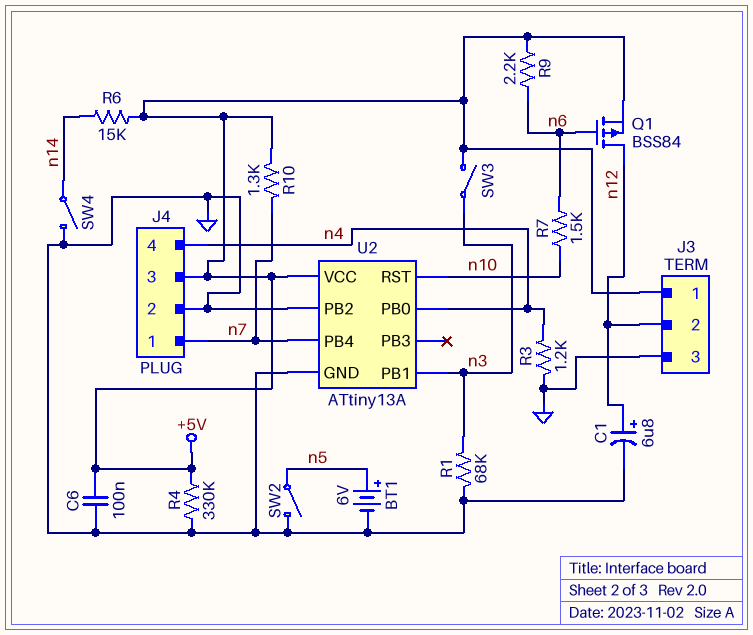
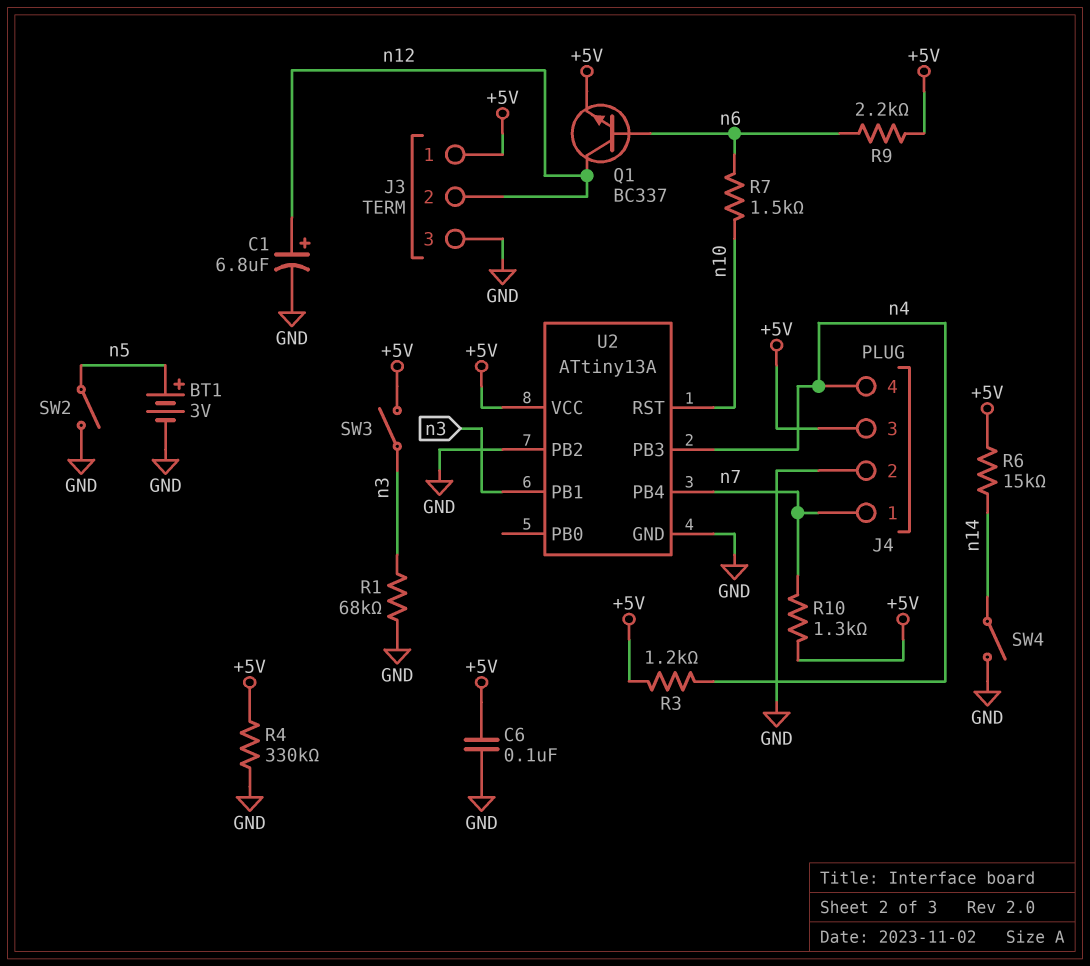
BT1: 6V (plus n5, minus GND) -> 3V (plus n5, minus GND)
Q1: PMOS BSS84 (G n6, D n12, S +5V) -> NPN BC337 (B n6, C n12, E +5V)
R3: 1.2k (GND, n4) -> 1.2k (+5V, n4)
U2 pin PB0: n4 -> none
U2 pin PB3: none -> n4

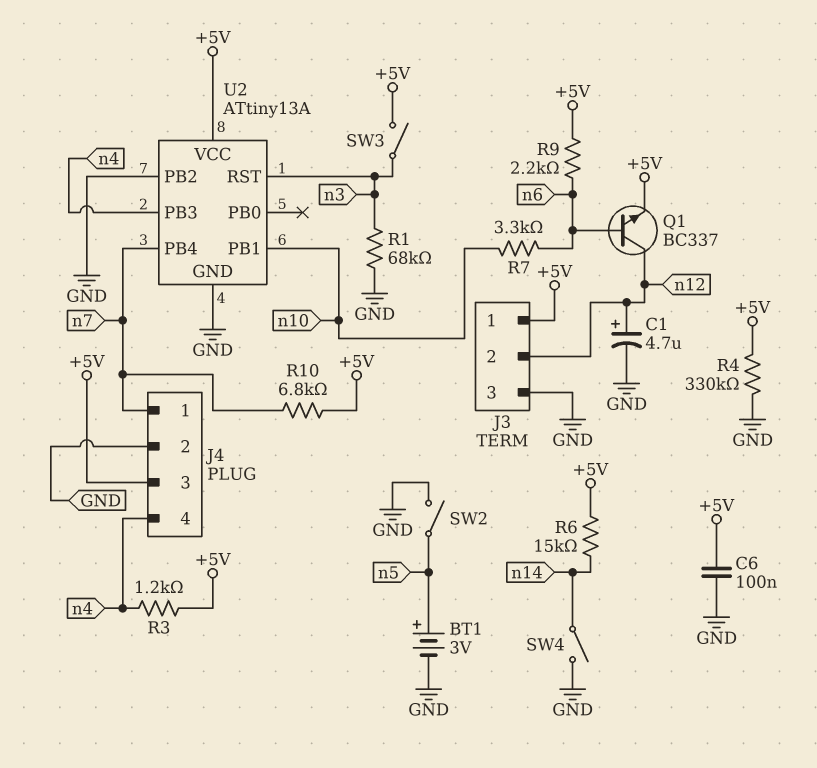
C1: 6.8uF (plus n12, minus GND) -> 4.7uF (plus n12, minus GND)
R7: 1.5k (n6, n10) -> 3.3k (n6, n10)
R10: 1.3k (+5V, n7) -> 6.8k (+5V, n7)
U2 pin PB1: n3 -> n10
U2 pin RST: n10 -> n3

